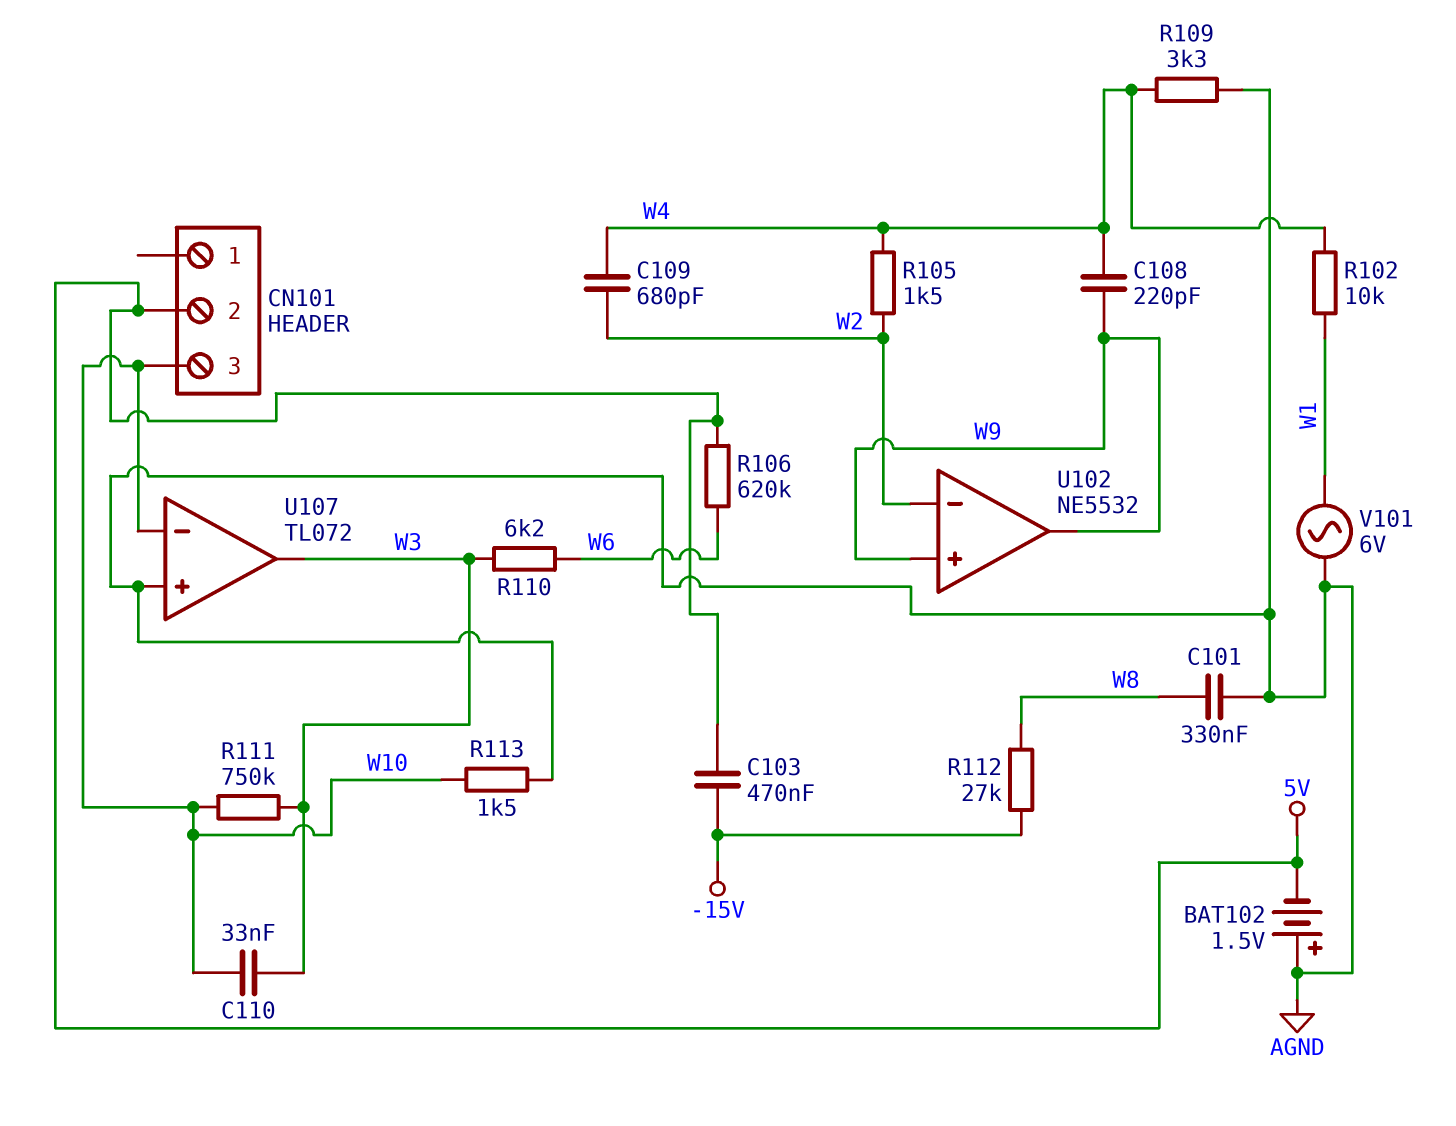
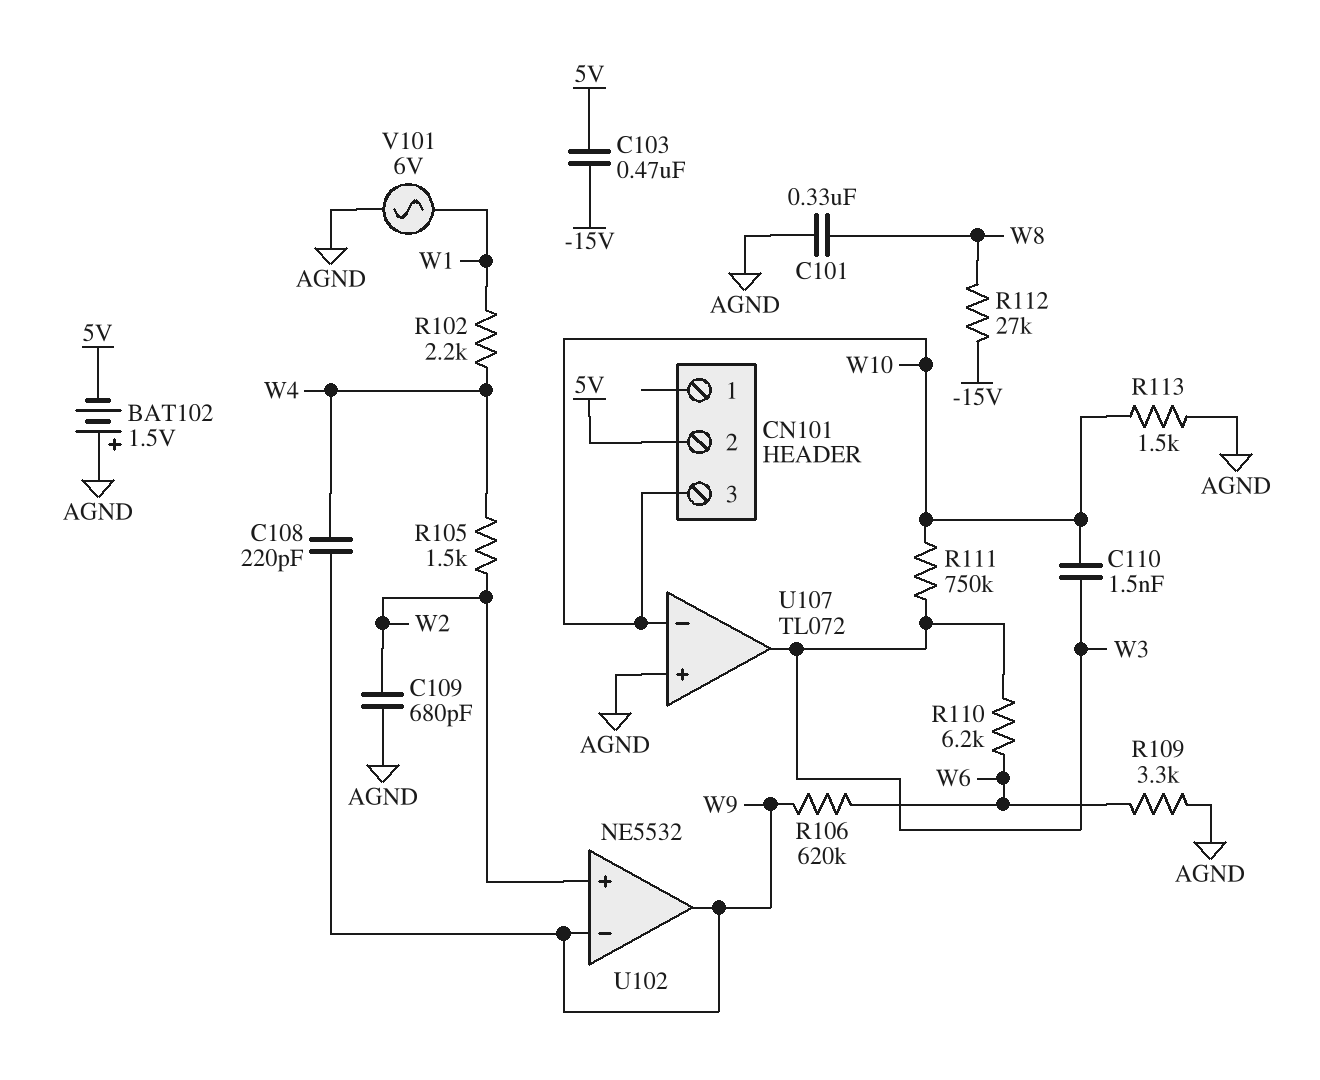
C109: 680pF (W2, W4) -> 680pF (AGND, W2)
C110: 33nF (W3, W10) -> 1.5nF (W3, W10)
R102: 10k (W1, W4) -> 2.2k (W1, W4)
R106: 620k (5V, W6) -> 620k (W6, W9)
R109: 3.3k (AGND, W4) -> 3.3k (AGND, W6)
U102 pin in+: W9 -> W2
U102 pin in-: W2 -> W9

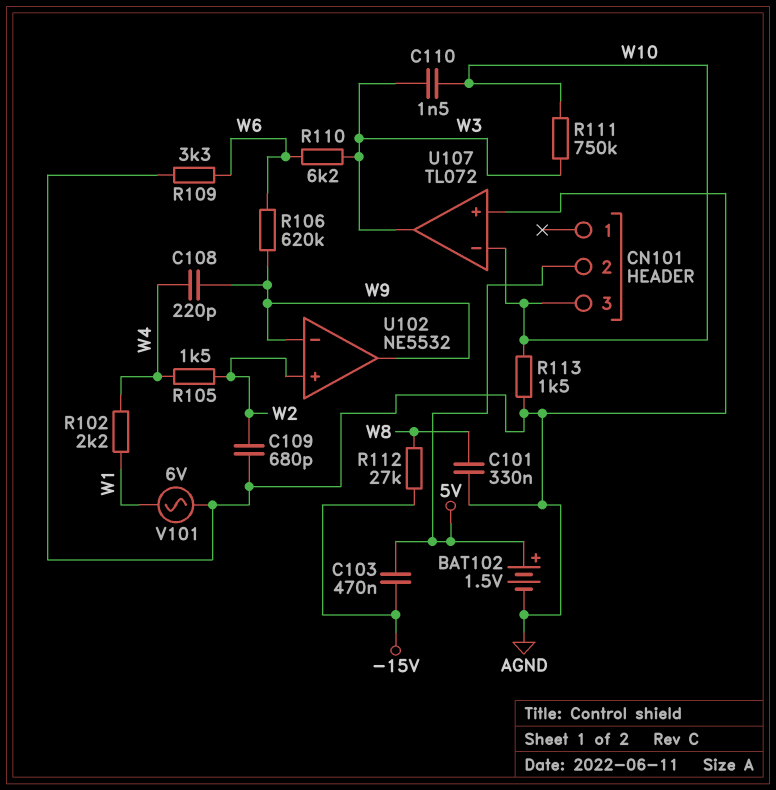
BAT102: 1.5V (plus AGND, minus 5V) -> 1.5V (plus 5V, minus AGND)

